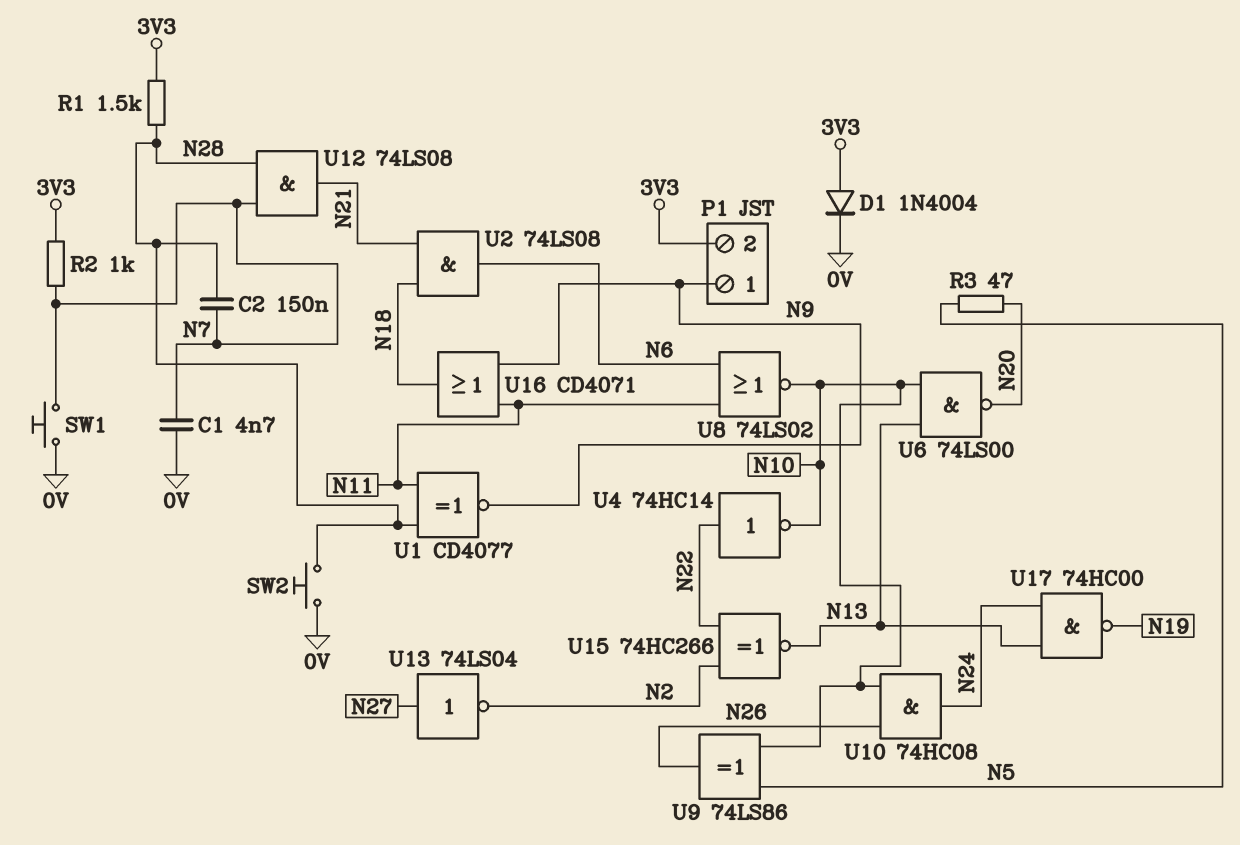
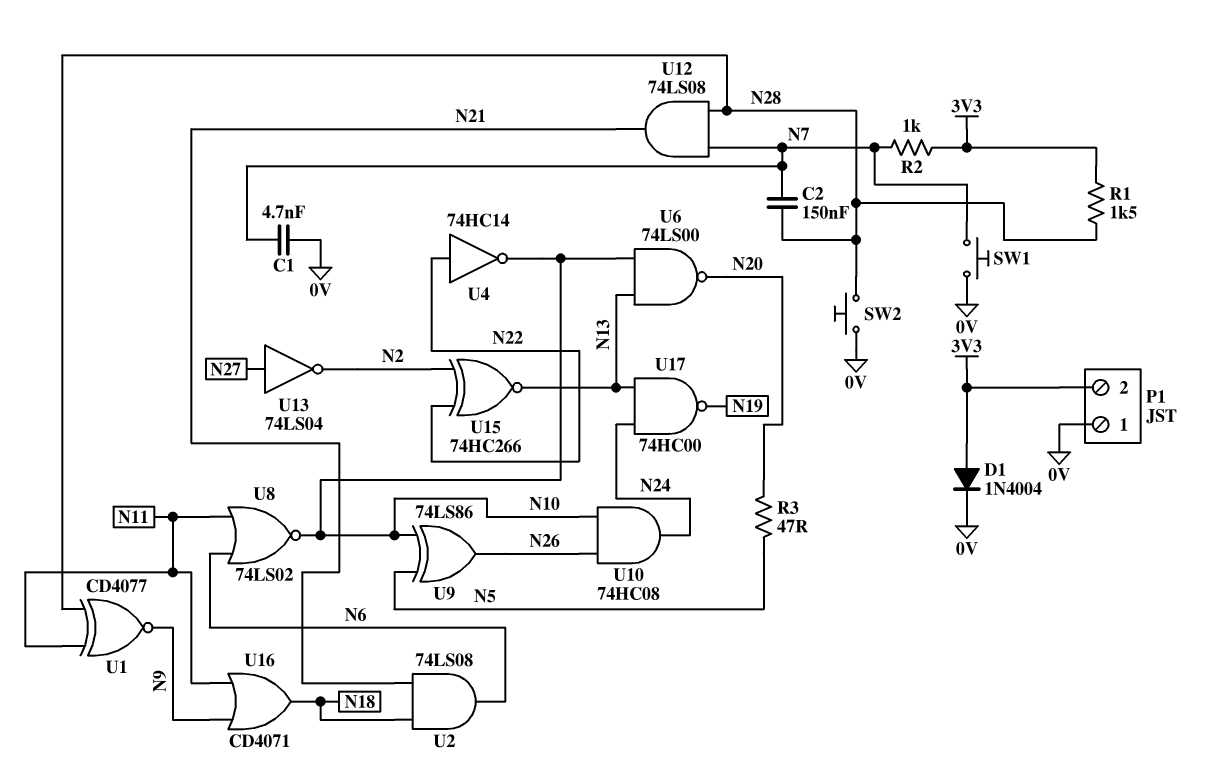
P1 pin 1: N9 -> 0V

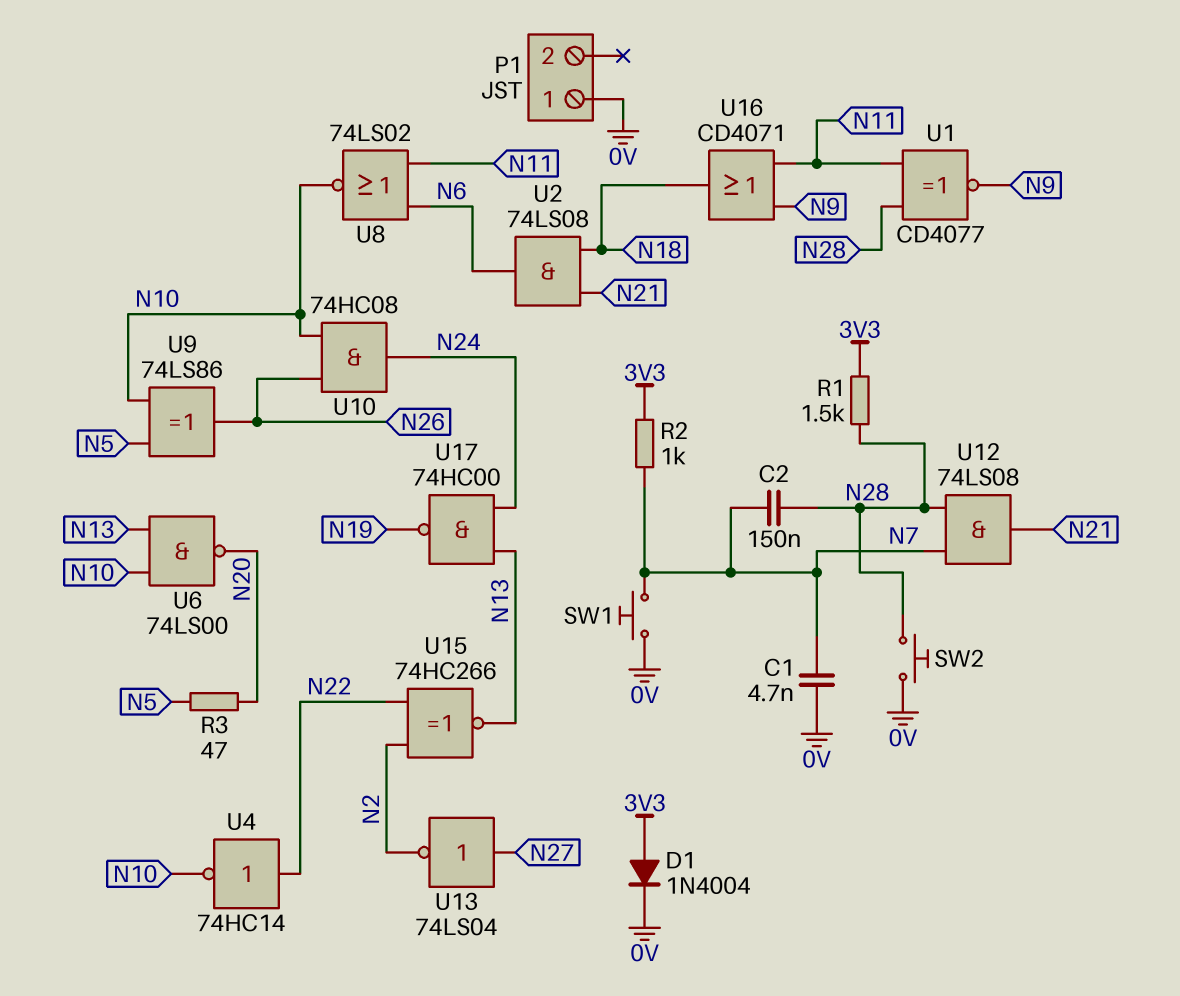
P1 pin 2: 3V3 -> none

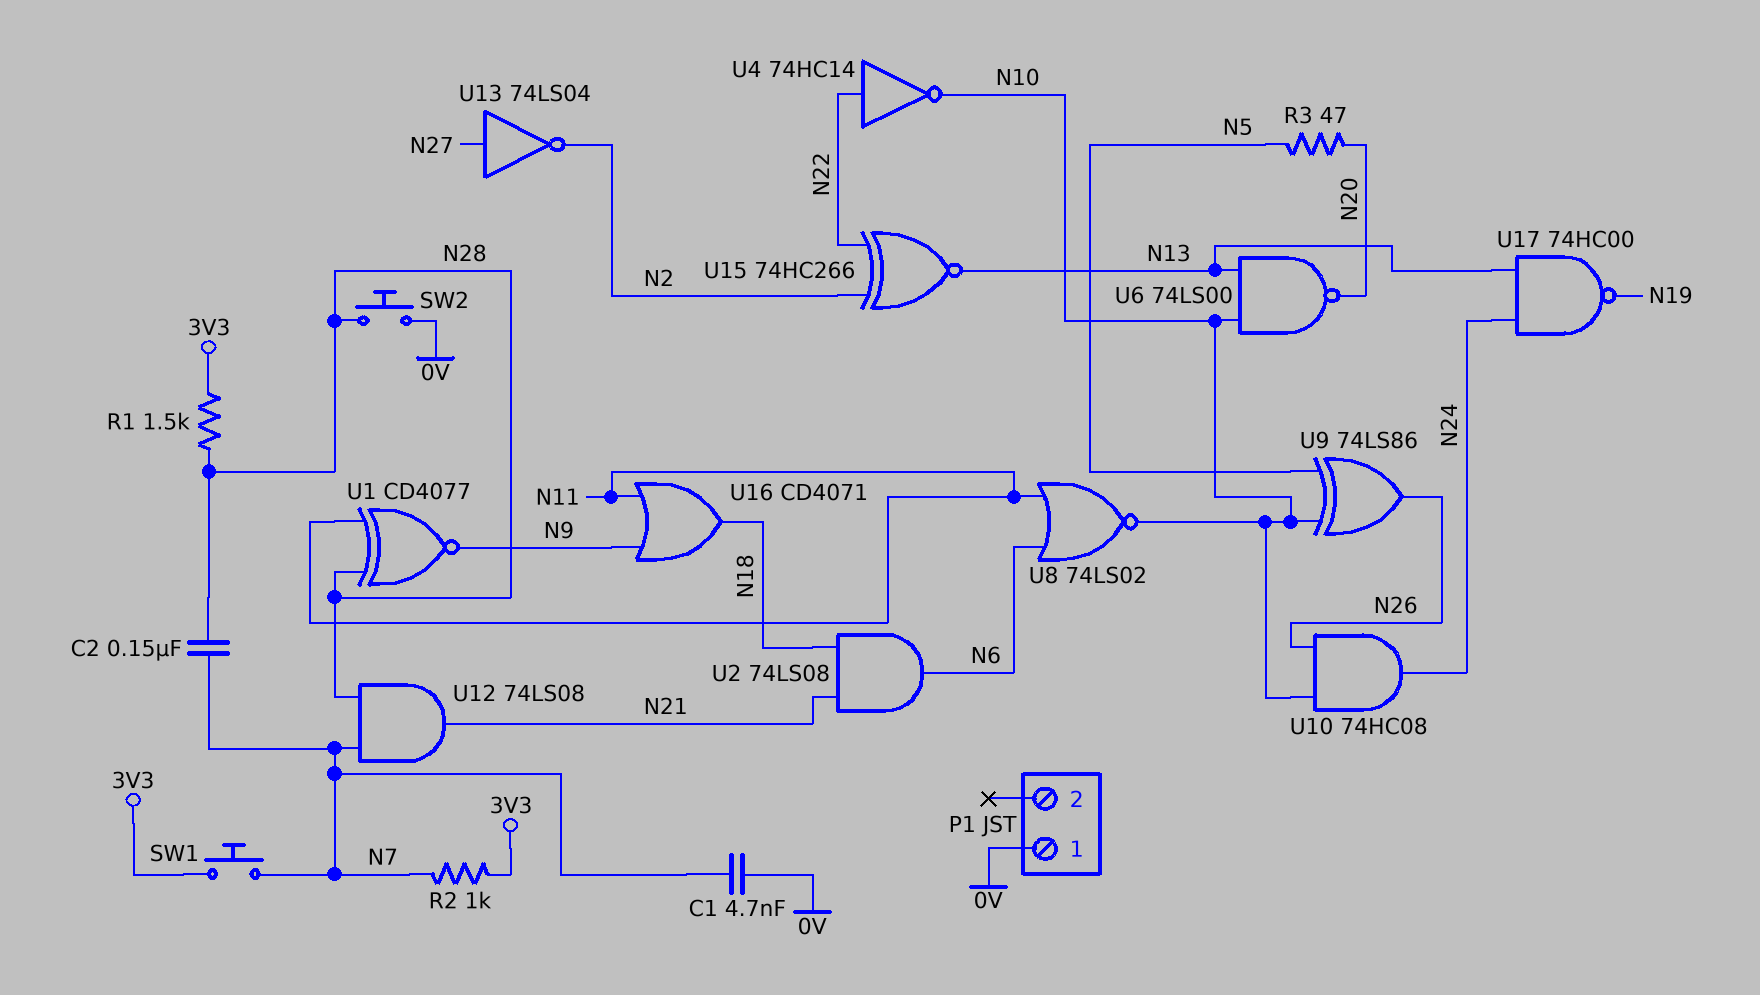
D1: diode 1N4004 (A 3V3, K 0V) -> none
SW1: button (0V, N7) -> button (3V3, N7)

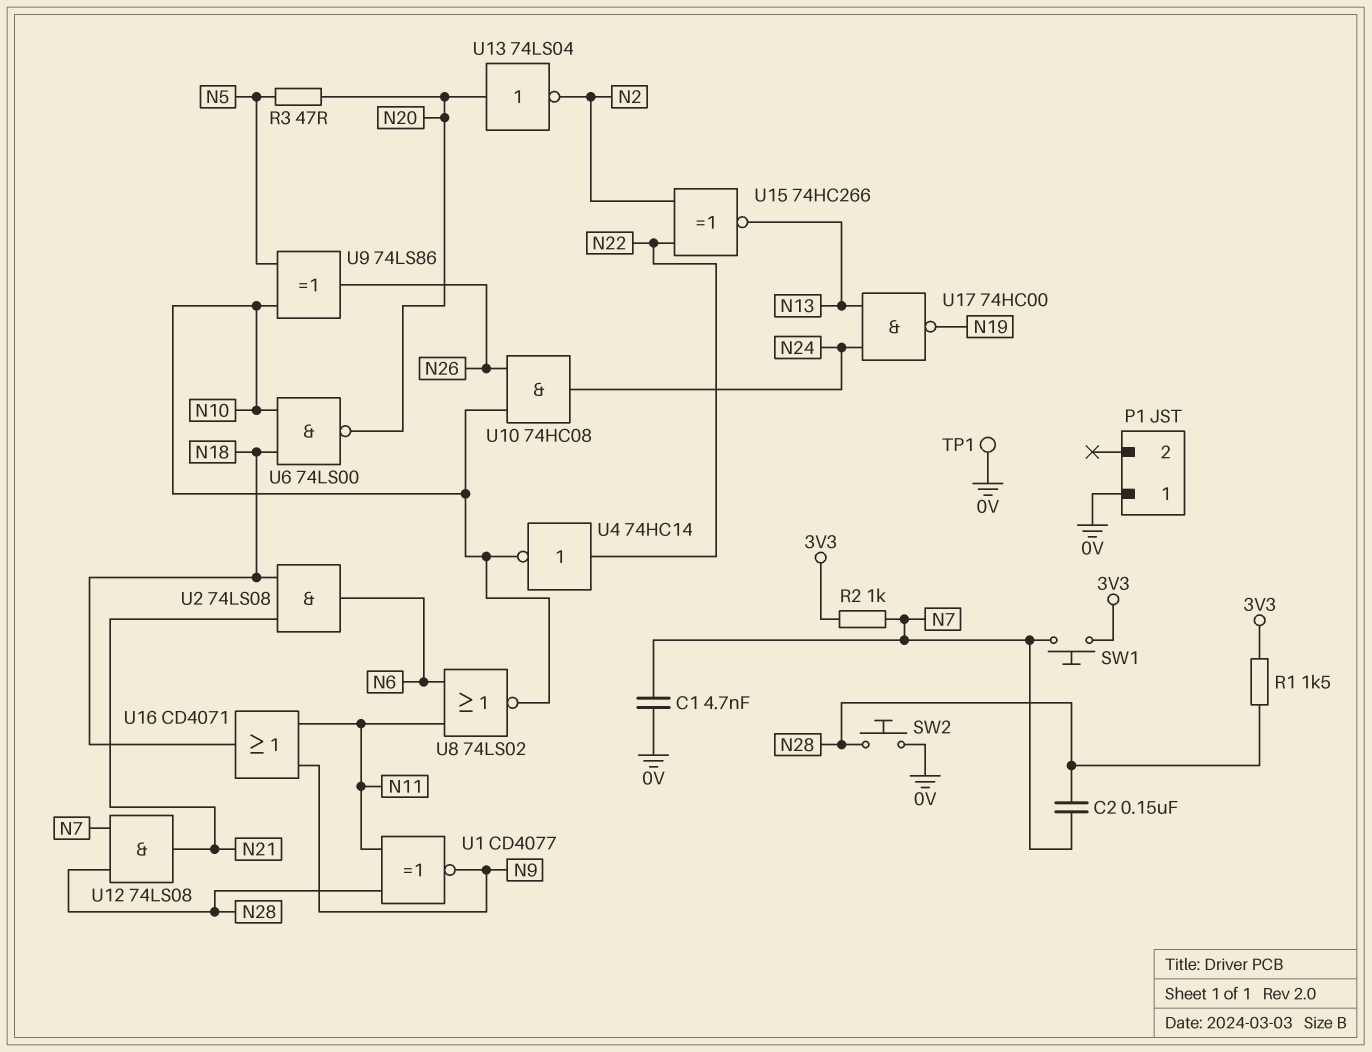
TP1: none -> test point (0V)
U6: NAND 74LS00 (in N10, in N13, out N20) -> NAND 74LS00 (in N10, in N18, out N20)
U13: NOT 74LS04 (in N27, out N2) -> NOT 74LS04 (in N20, out N2)

